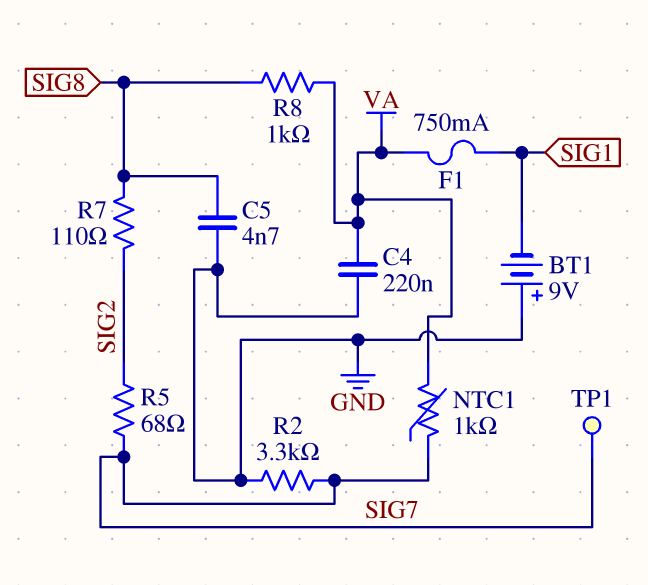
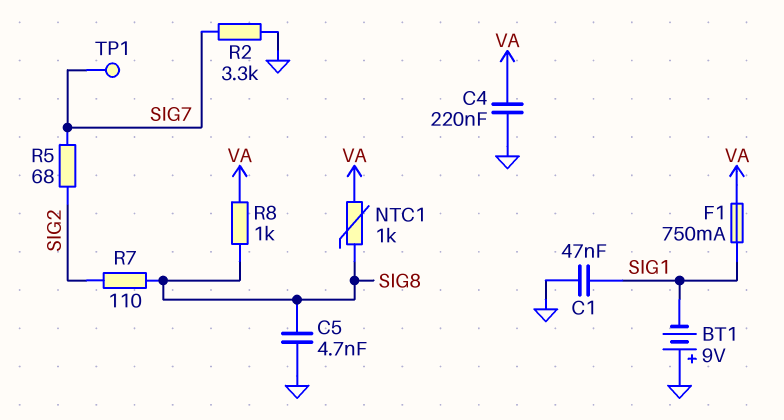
C1: none -> 47nF (GND, SIG1)
NTC1: 1k (SIG7, VA) -> 1k (SIG8, VA)

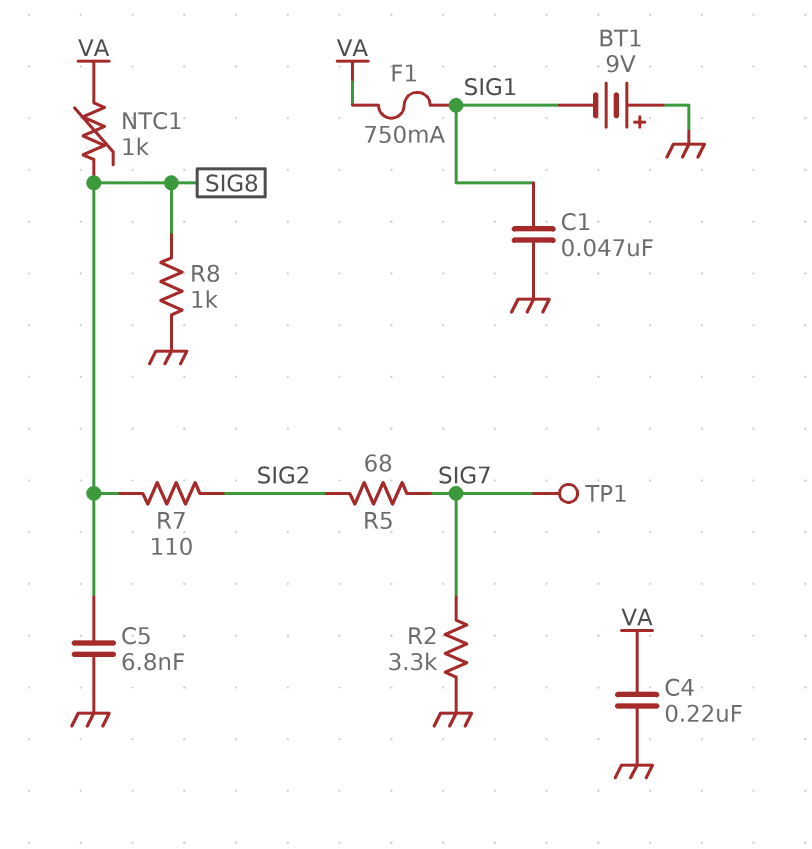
C5: 4.7nF (GND, SIG8) -> 6.8nF (GND, SIG8)
R8: 1k (SIG8, VA) -> 1k (GND, SIG8)

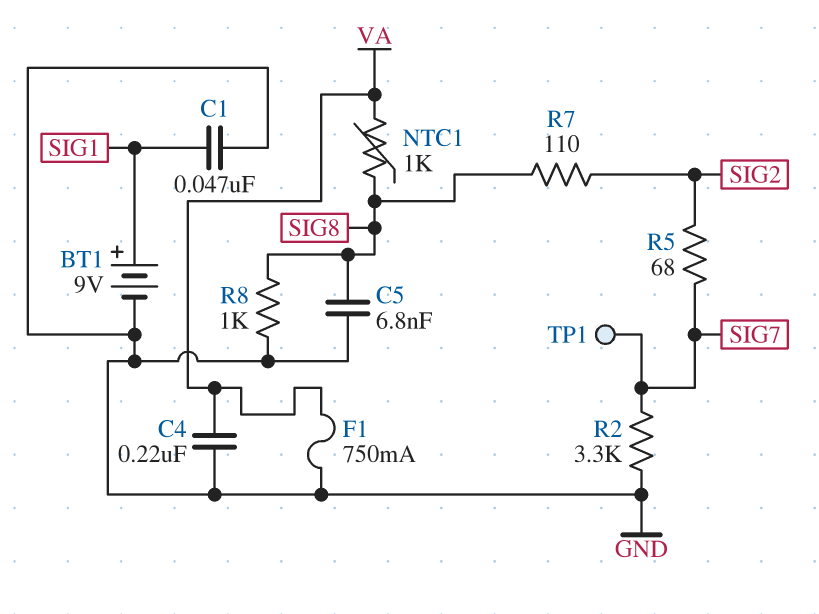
BT1: 9V (plus GND, minus SIG1) -> 9V (plus SIG1, minus GND)
F1: 750mA (SIG1, VA) -> 750mA (GND, VA)

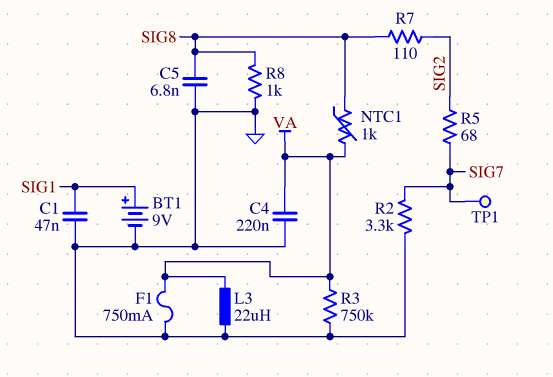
L3: none -> 22uH (GND, VA)
R3: none -> 750k (GND, VA)

